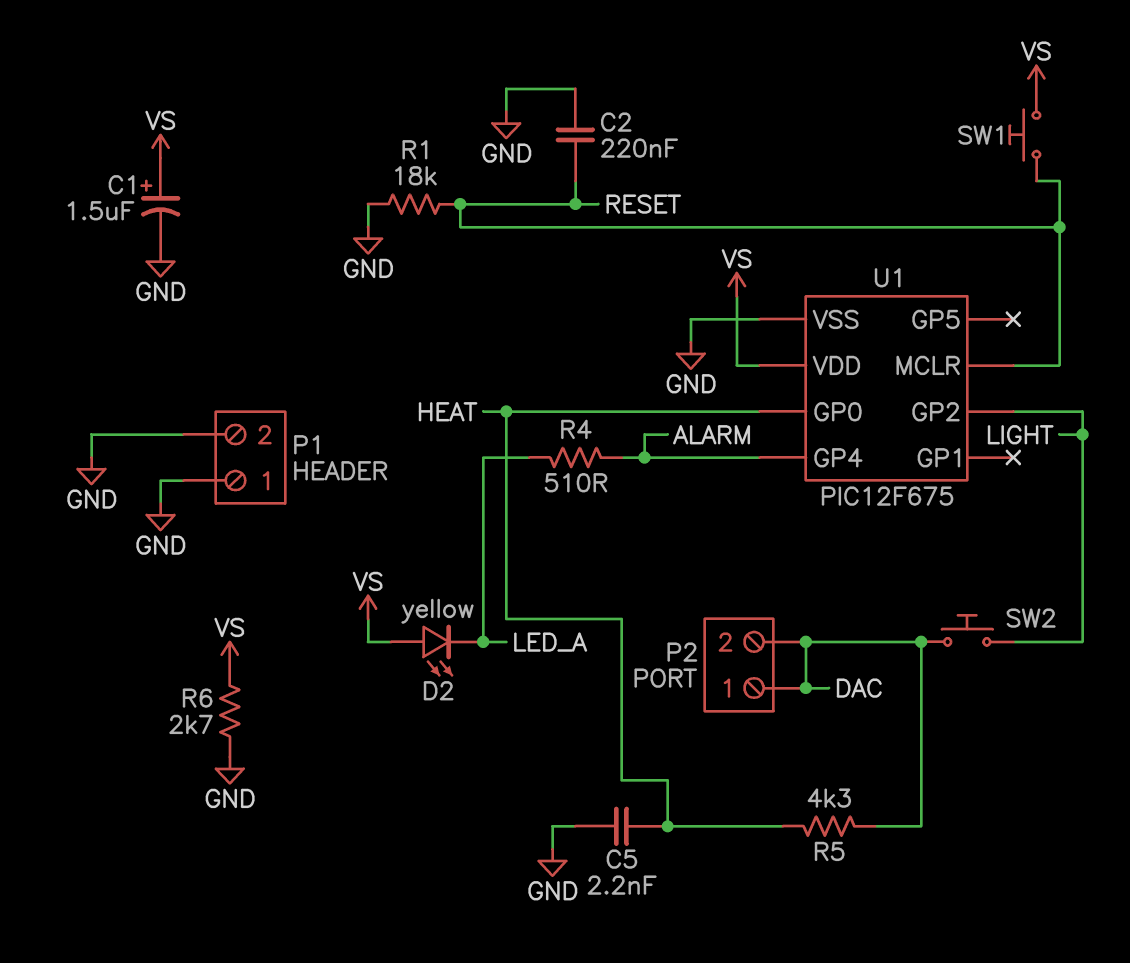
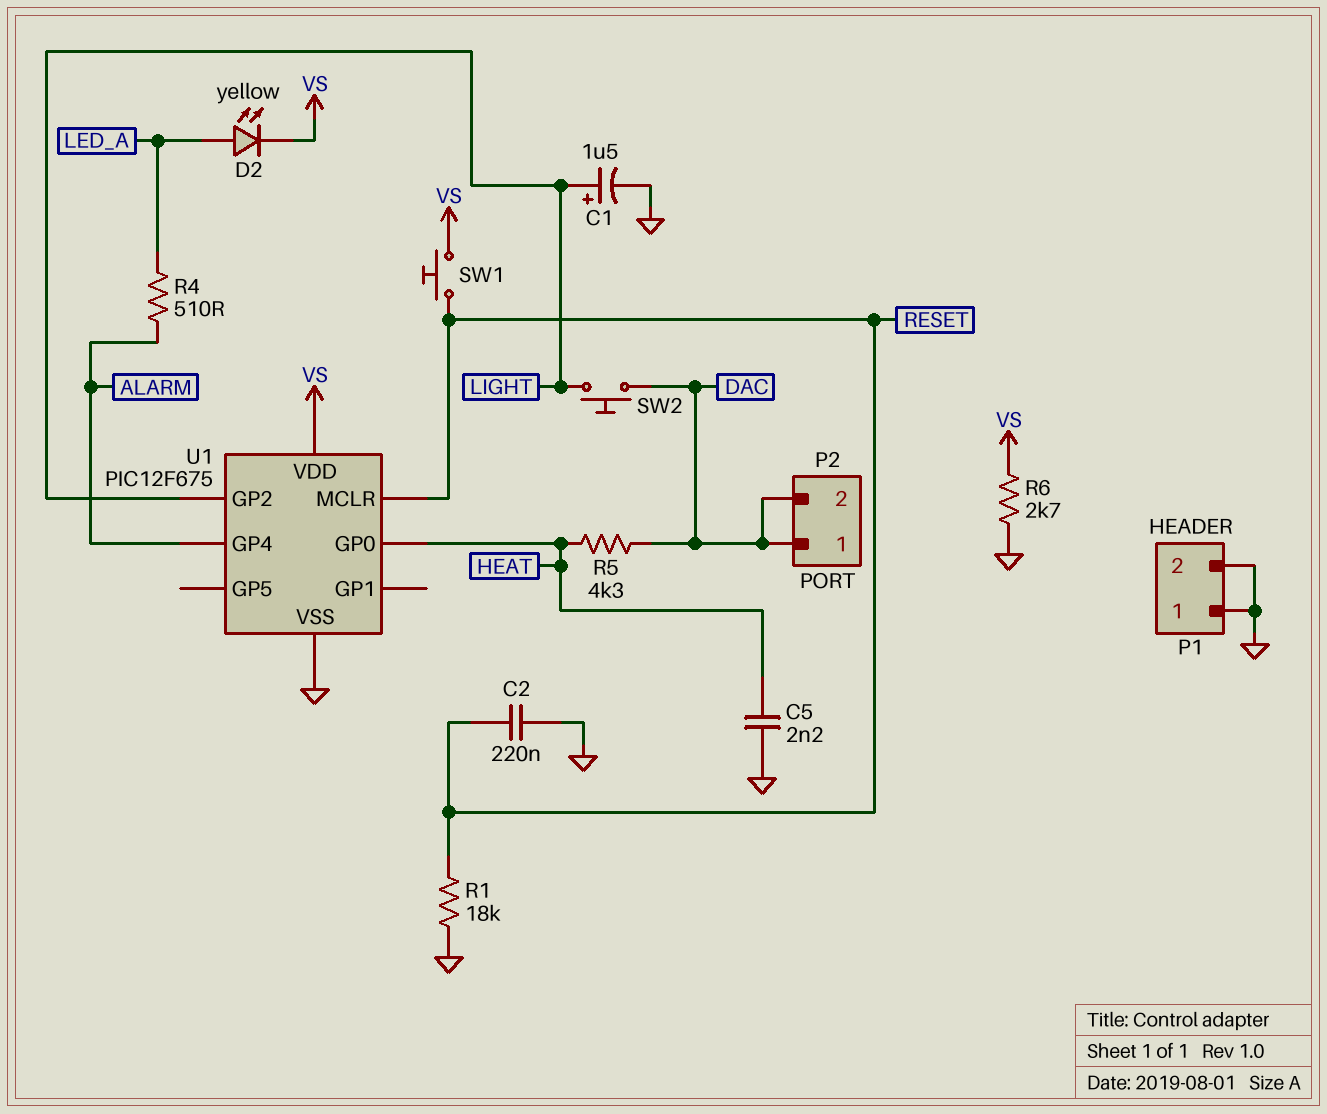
C1: 1.5uF (plus VS, minus GND) -> 1.5uF (plus LIGHT, minus GND)
D2: LED yellow (A VS, K LED_A) -> LED yellow (A LED_A, K VS)

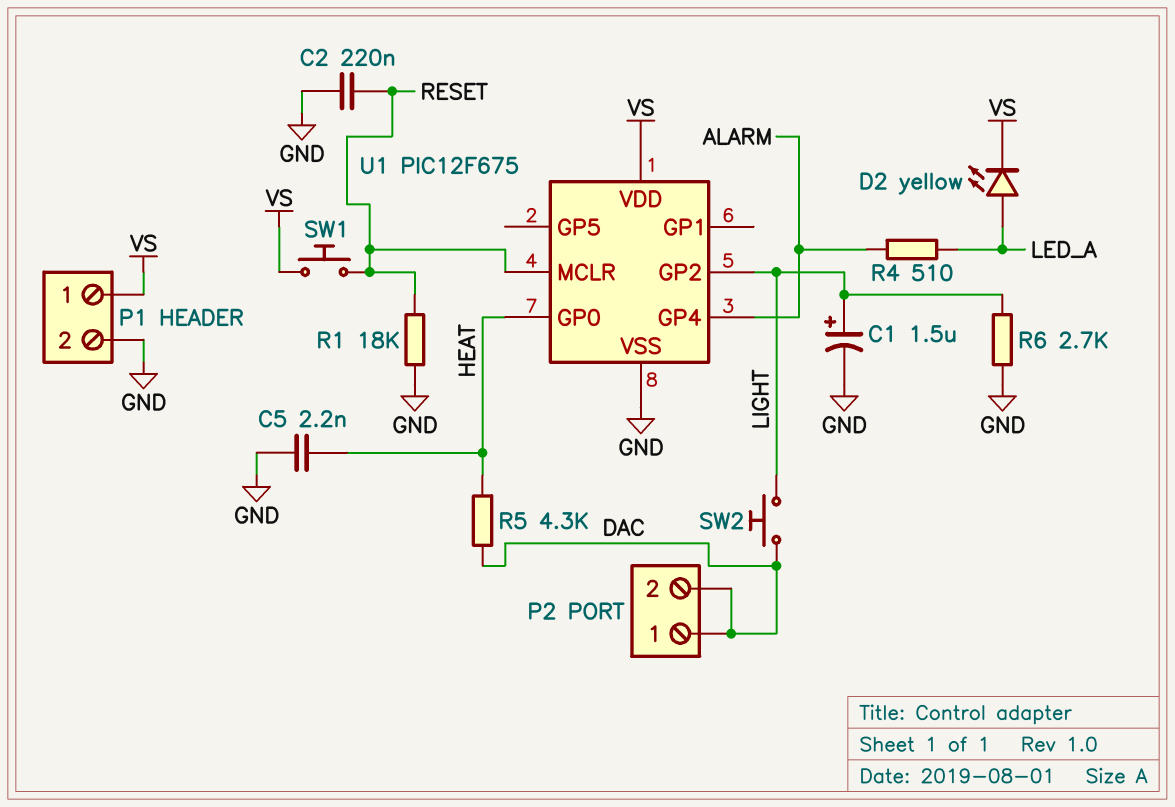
P1 pin 1: GND -> VS
R6: 2.7k (GND, VS) -> 2.7k (GND, LIGHT)

